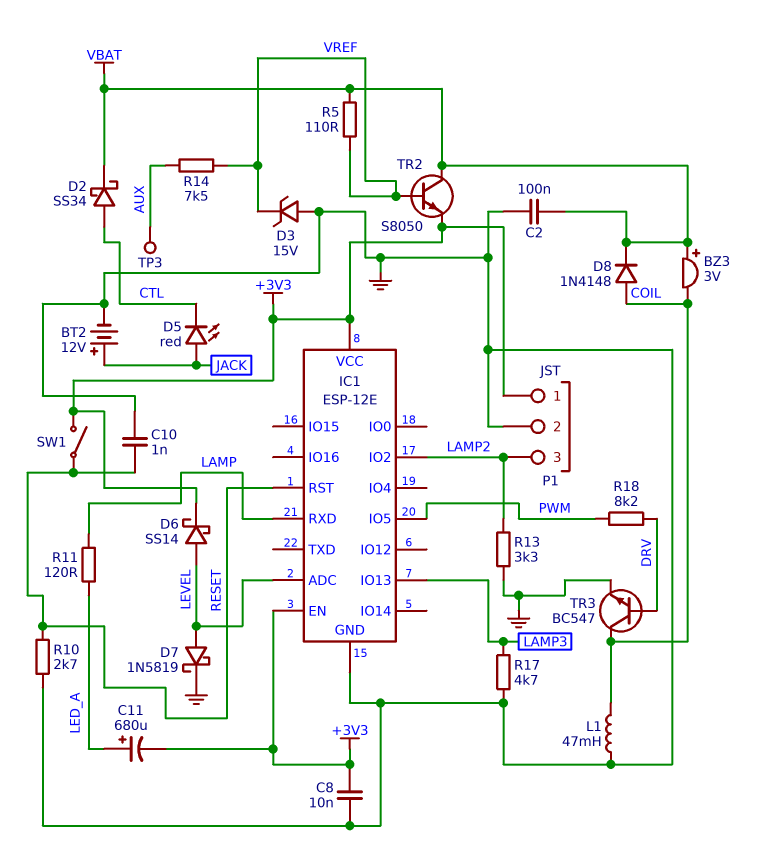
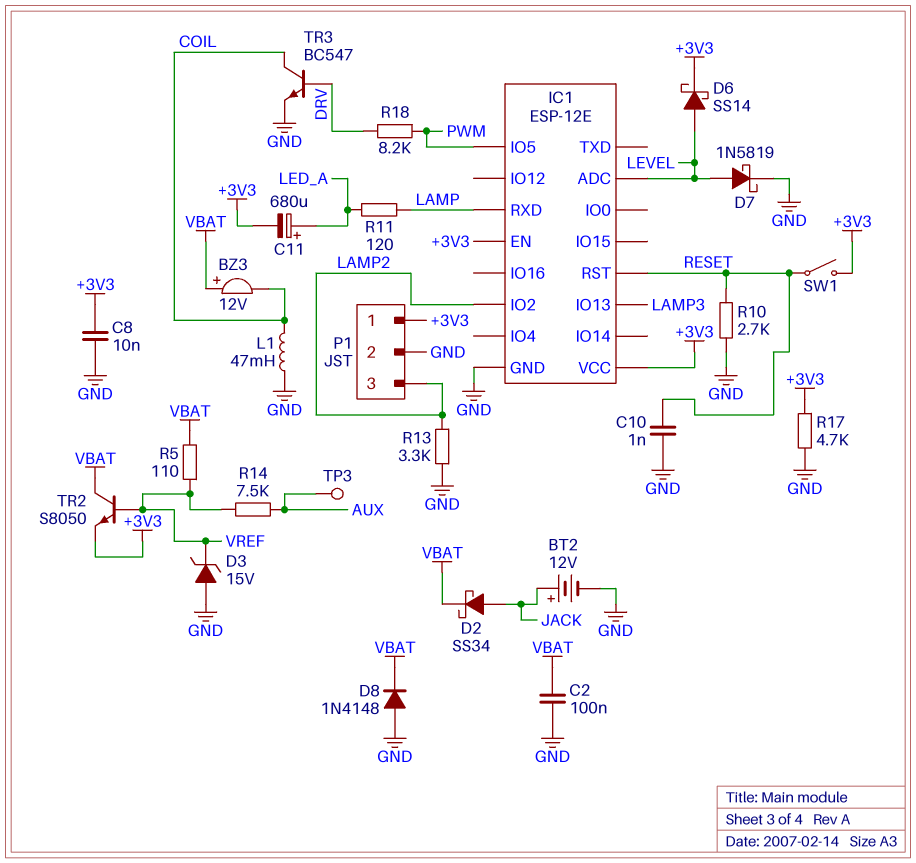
BZ3: buzzer 3V (plus VBAT, minus COIL) -> buzzer 12V (plus VBAT, minus COIL)
D2: schottky SS34 (A CTL, K VBAT) -> schottky SS34 (A JACK, K VBAT)
D5: LED red (A JACK, K CTL) -> none
D8: diode 1N4148 (A COIL, K VBAT) -> diode 1N4148 (A GND, K VBAT)
R17: 4.7k (GND, LAMP3) -> 4.7k (+3V3, GND)

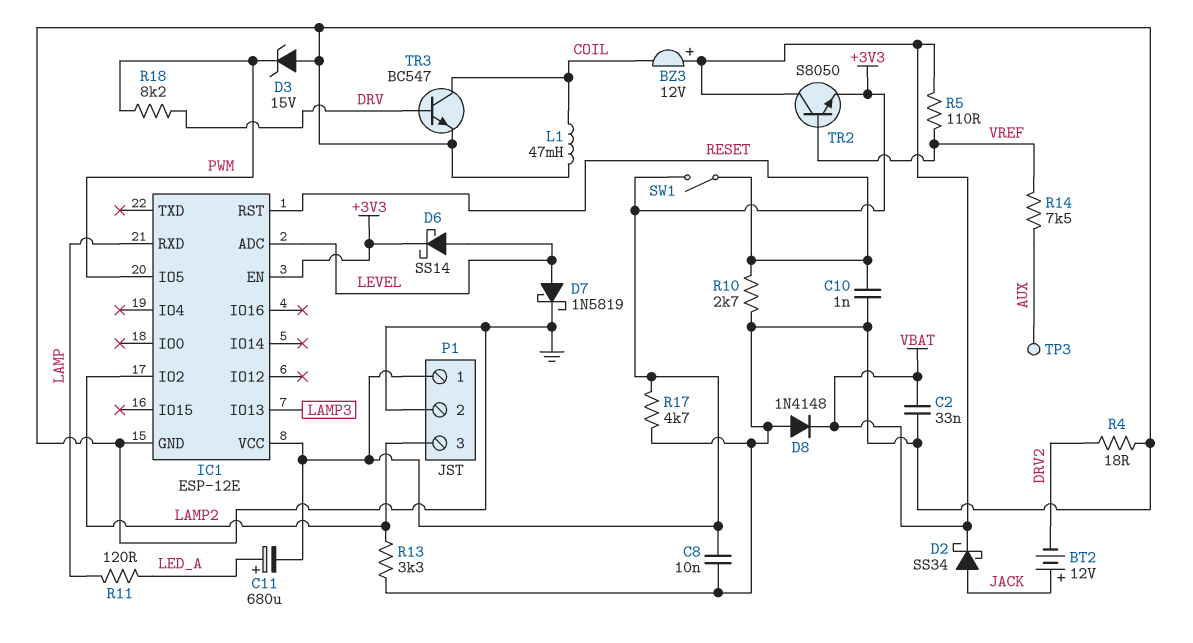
BT2: 12V (plus JACK, minus GND) -> 12V (plus JACK, minus DRV2)
C2: 100nF (GND, VBAT) -> 33nF (GND, VBAT)
D3: zener 15V (A GND, K VREF) -> zener 15V (A GND, K PWM)
R4: none -> 18 (DRV2, GND)

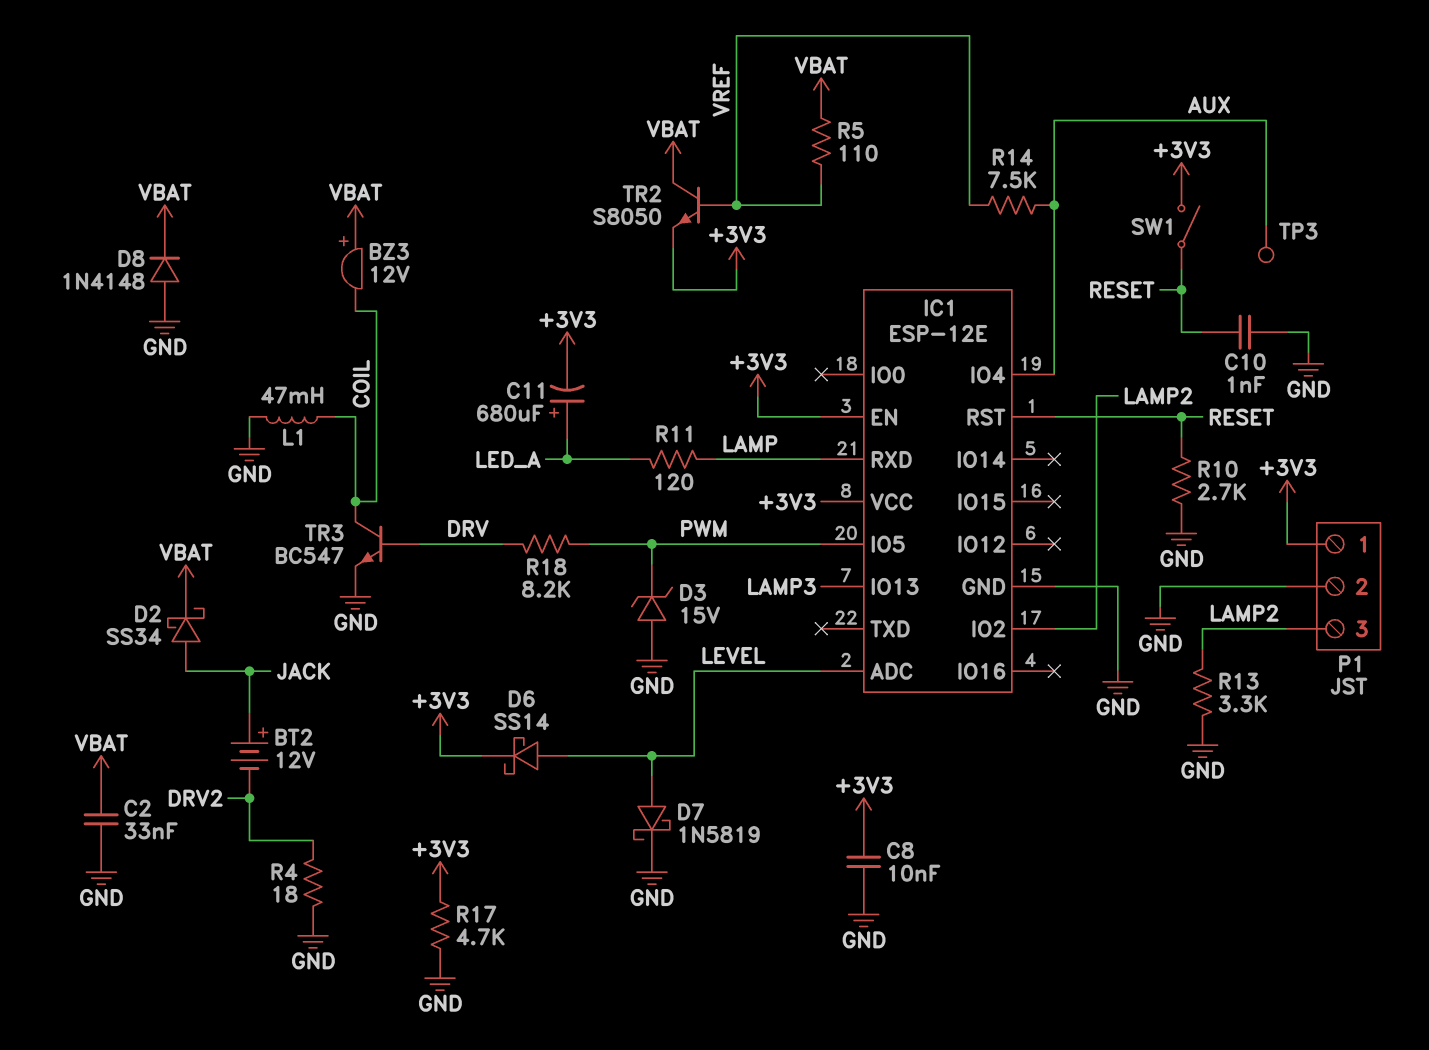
IC1 pin IO4: none -> AUX

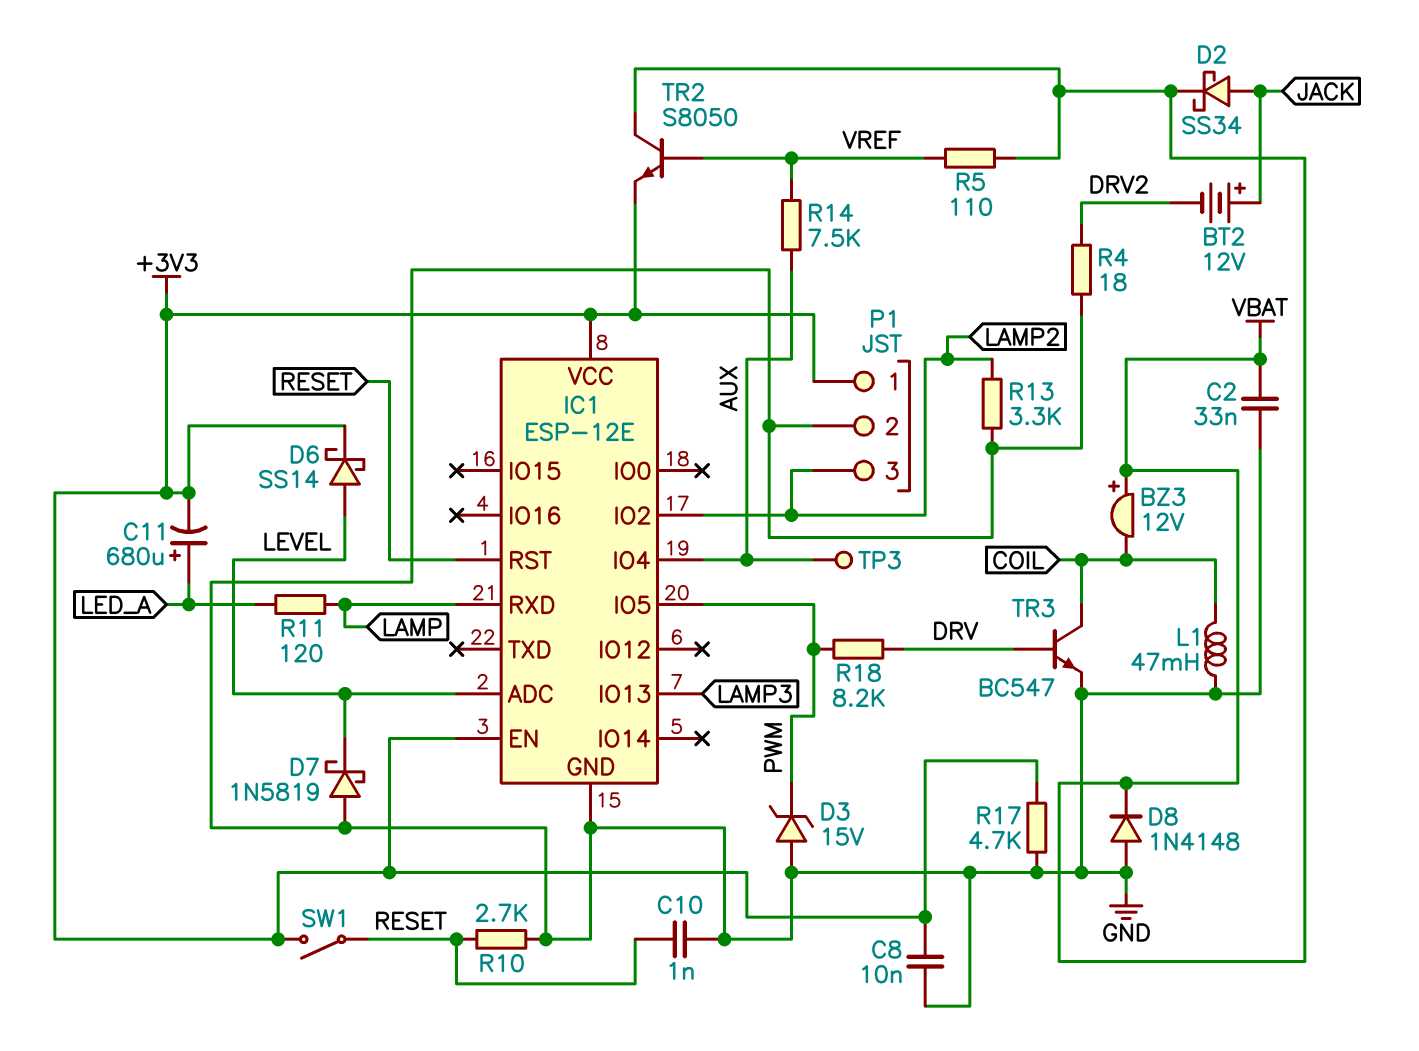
D7: schottky 1N5819 (A LEVEL, K GND) -> schottky 1N5819 (A GND, K LEVEL)

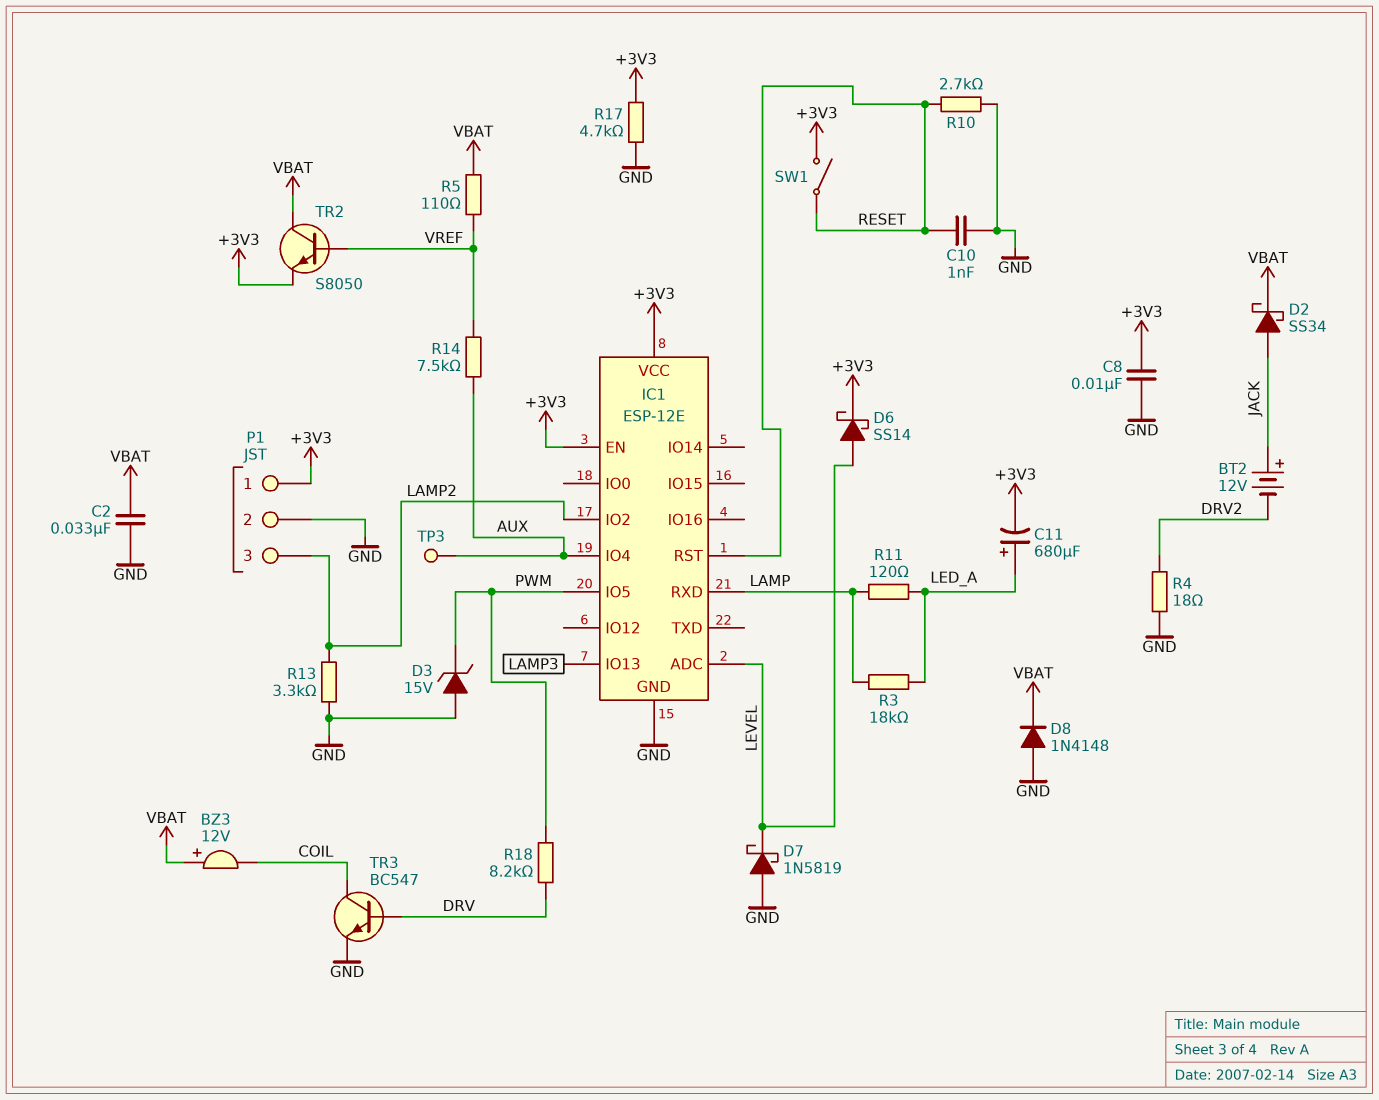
L1: 47mH (COIL, GND) -> none
R3: none -> 18k (LAMP, LED_A)

